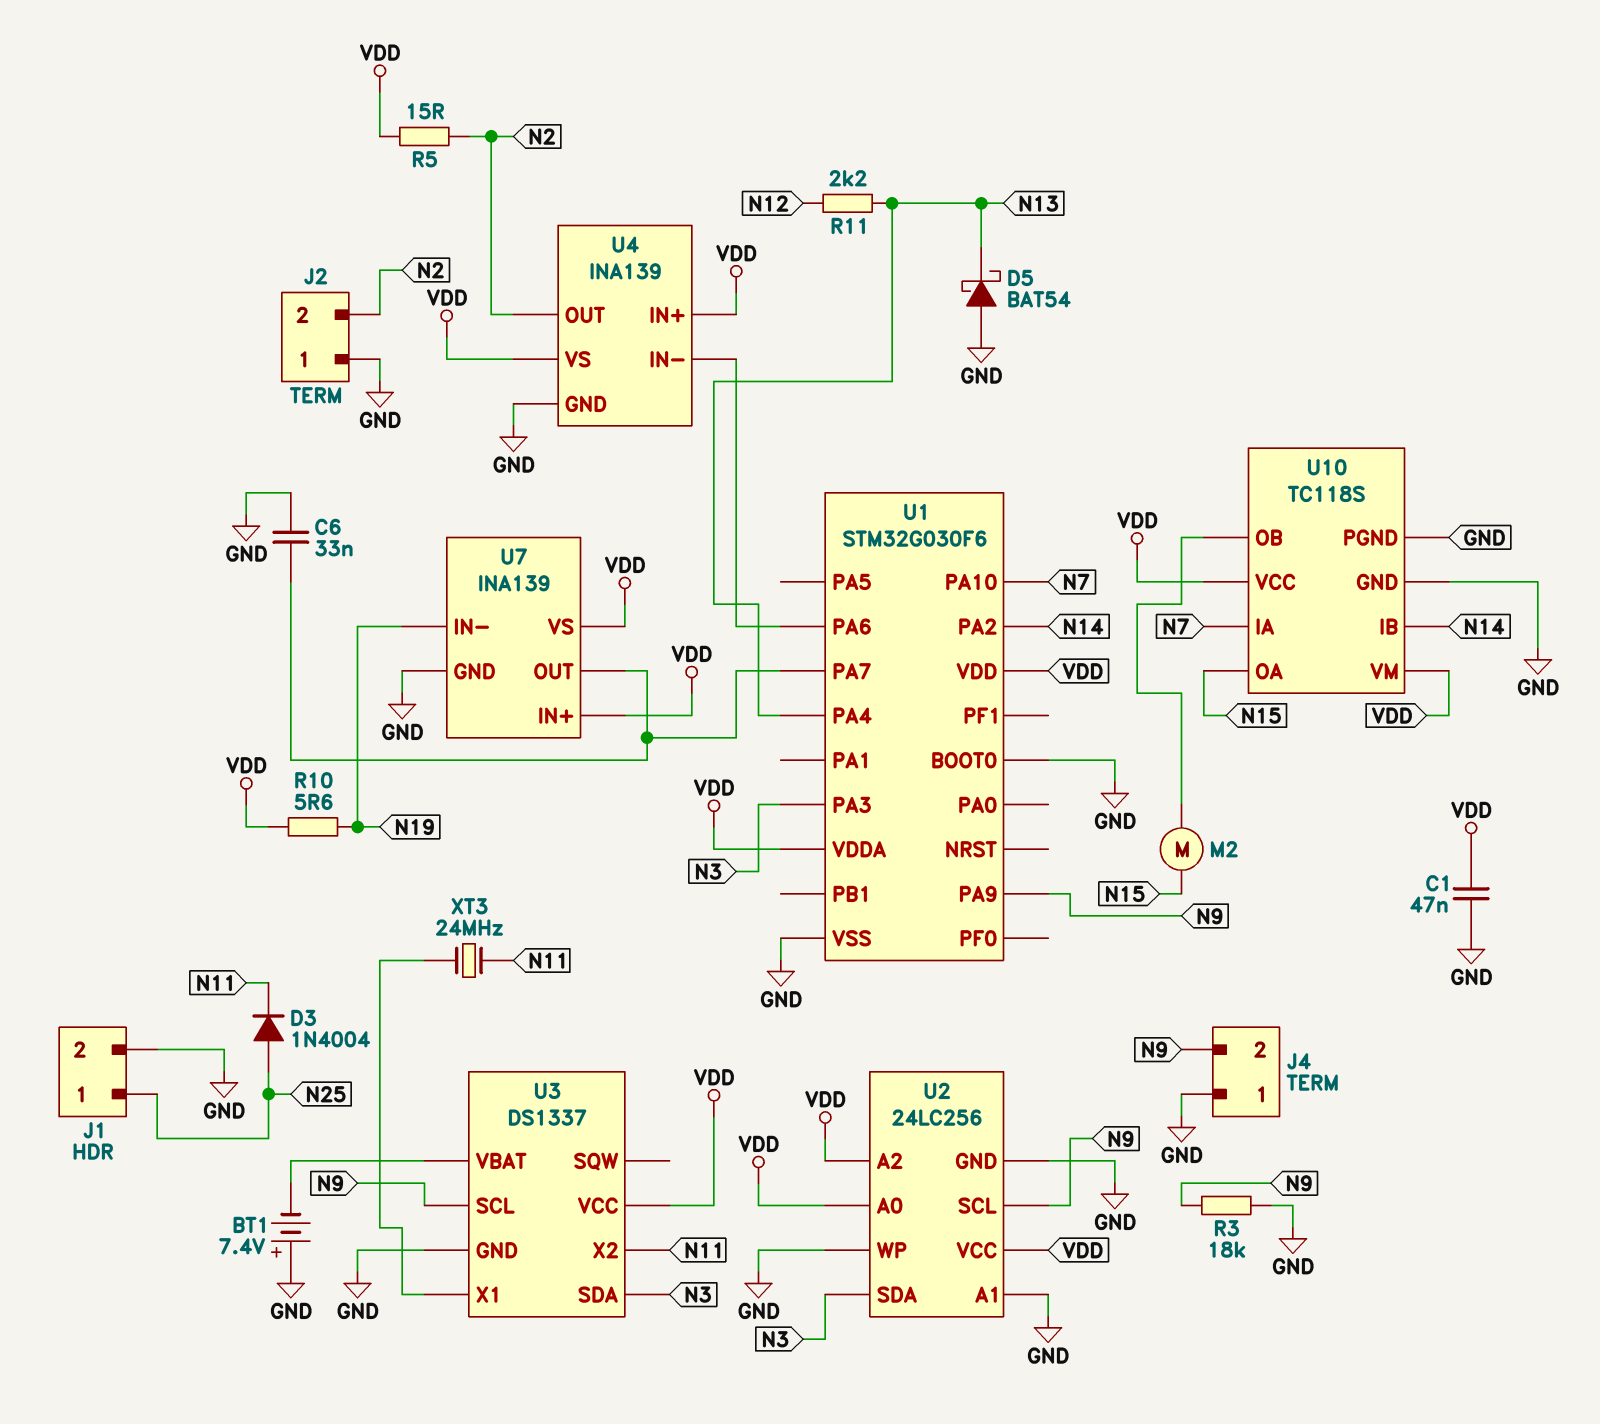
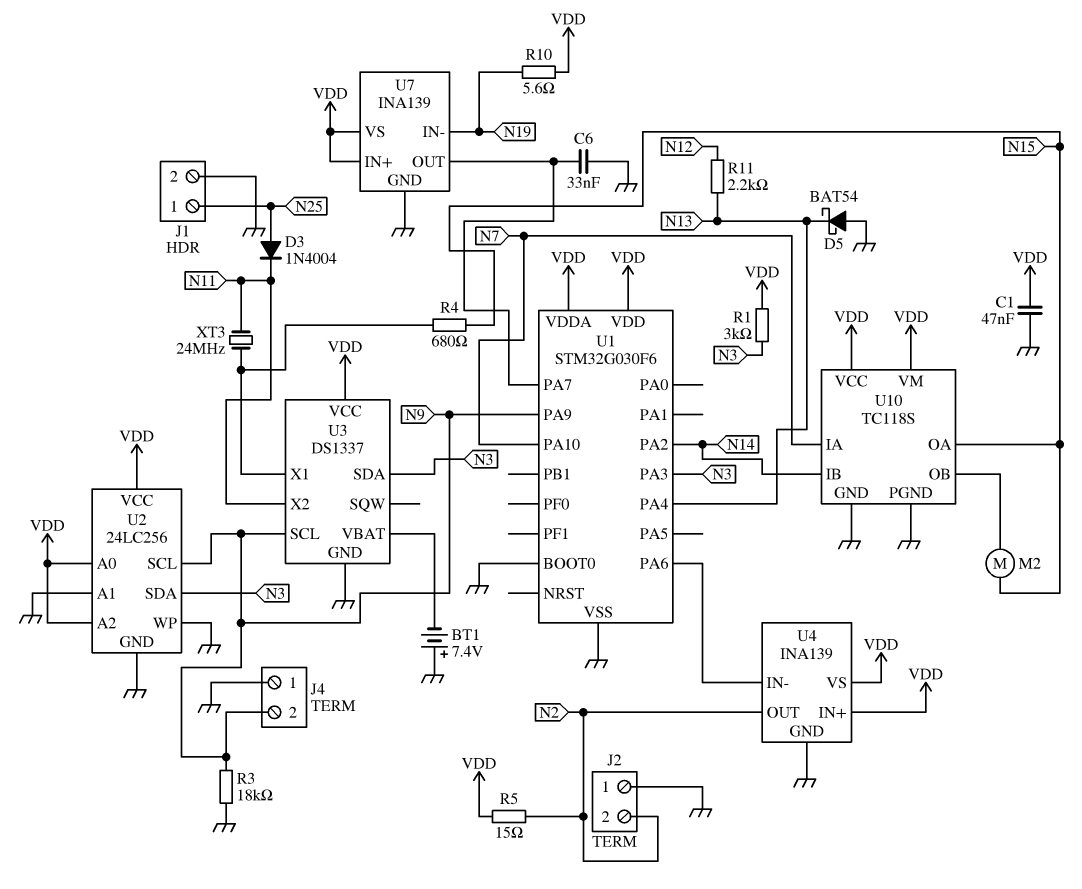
R1: none -> 3k (N3, VDD)
R4: none -> 680 (N15, U3/X1)

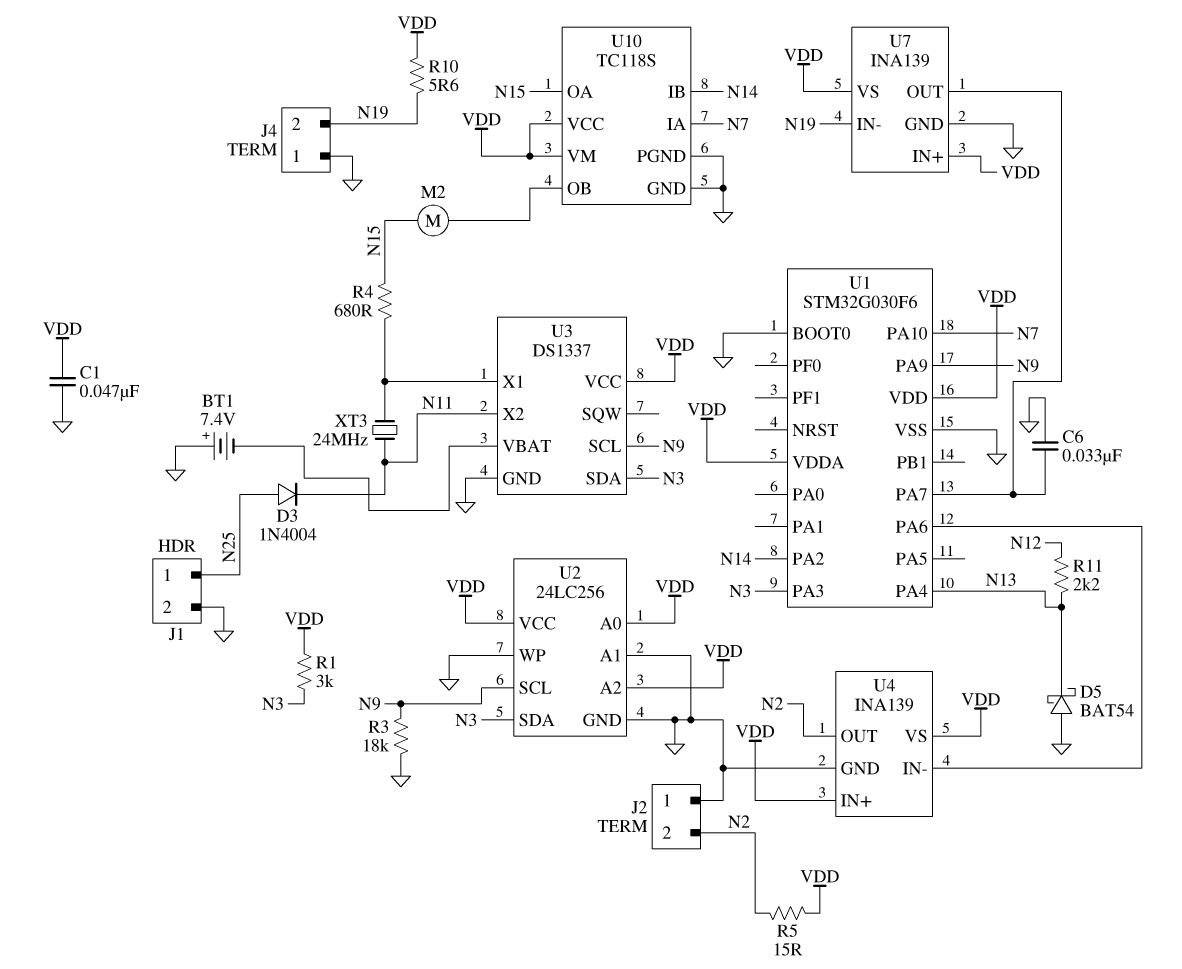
J4 pin 2: N9 -> N19

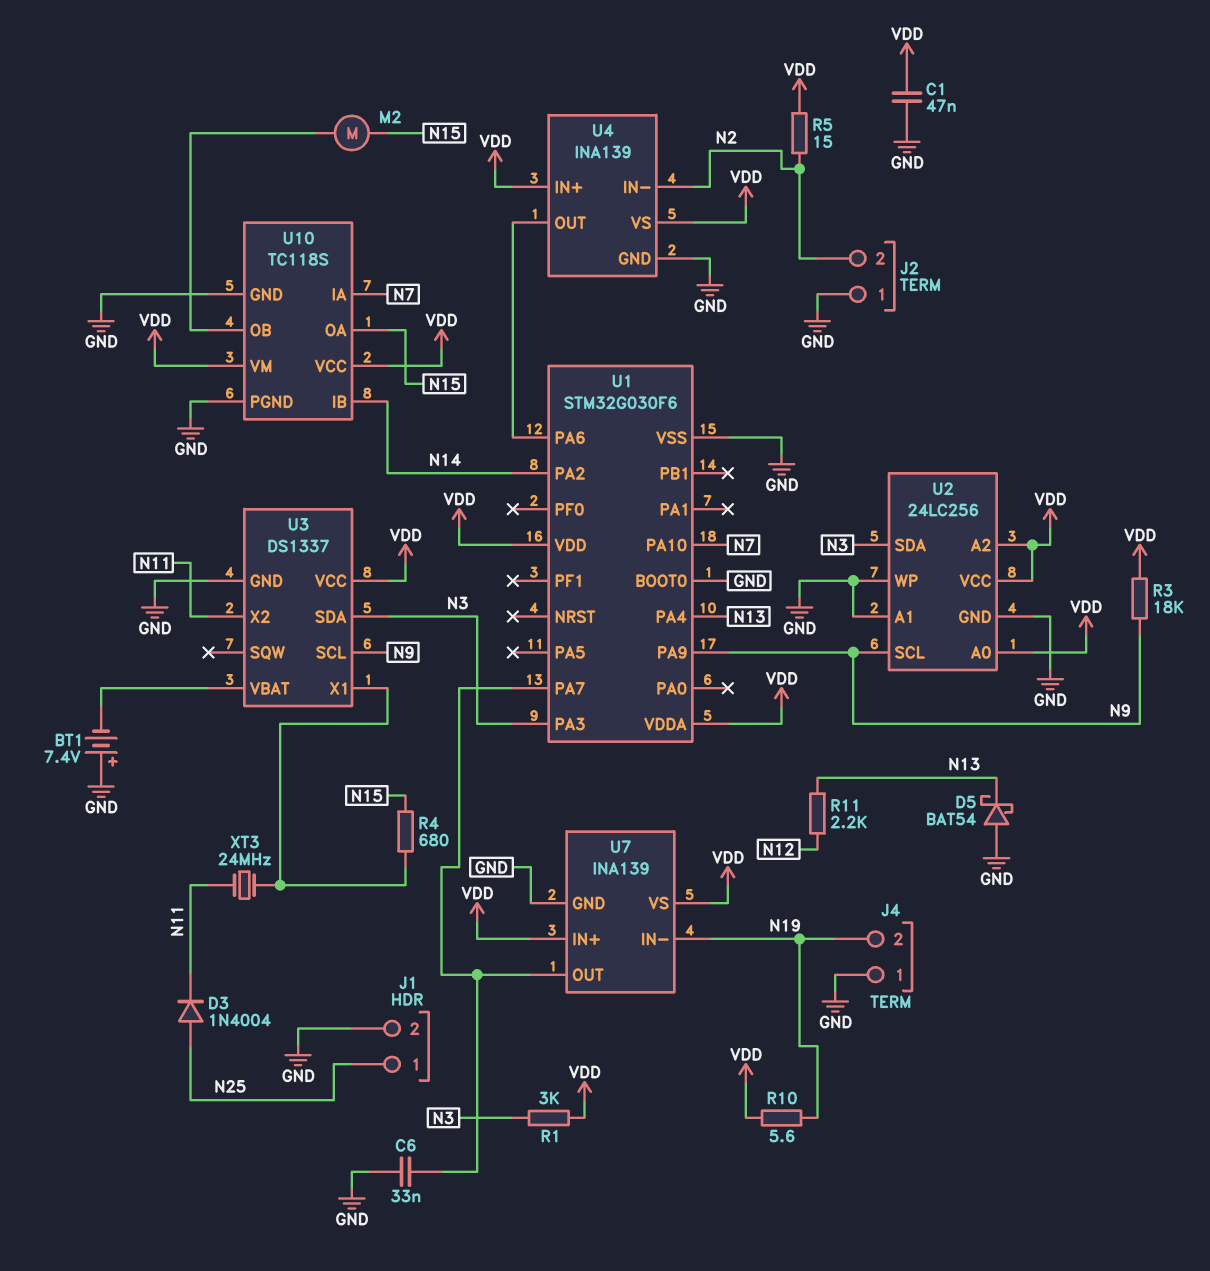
R3: 18k (GND, N9) -> 18k (N9, VDD)
U4 pin IN-: U1/PA6 -> N2
U4 pin OUT: N2 -> U1/PA6

